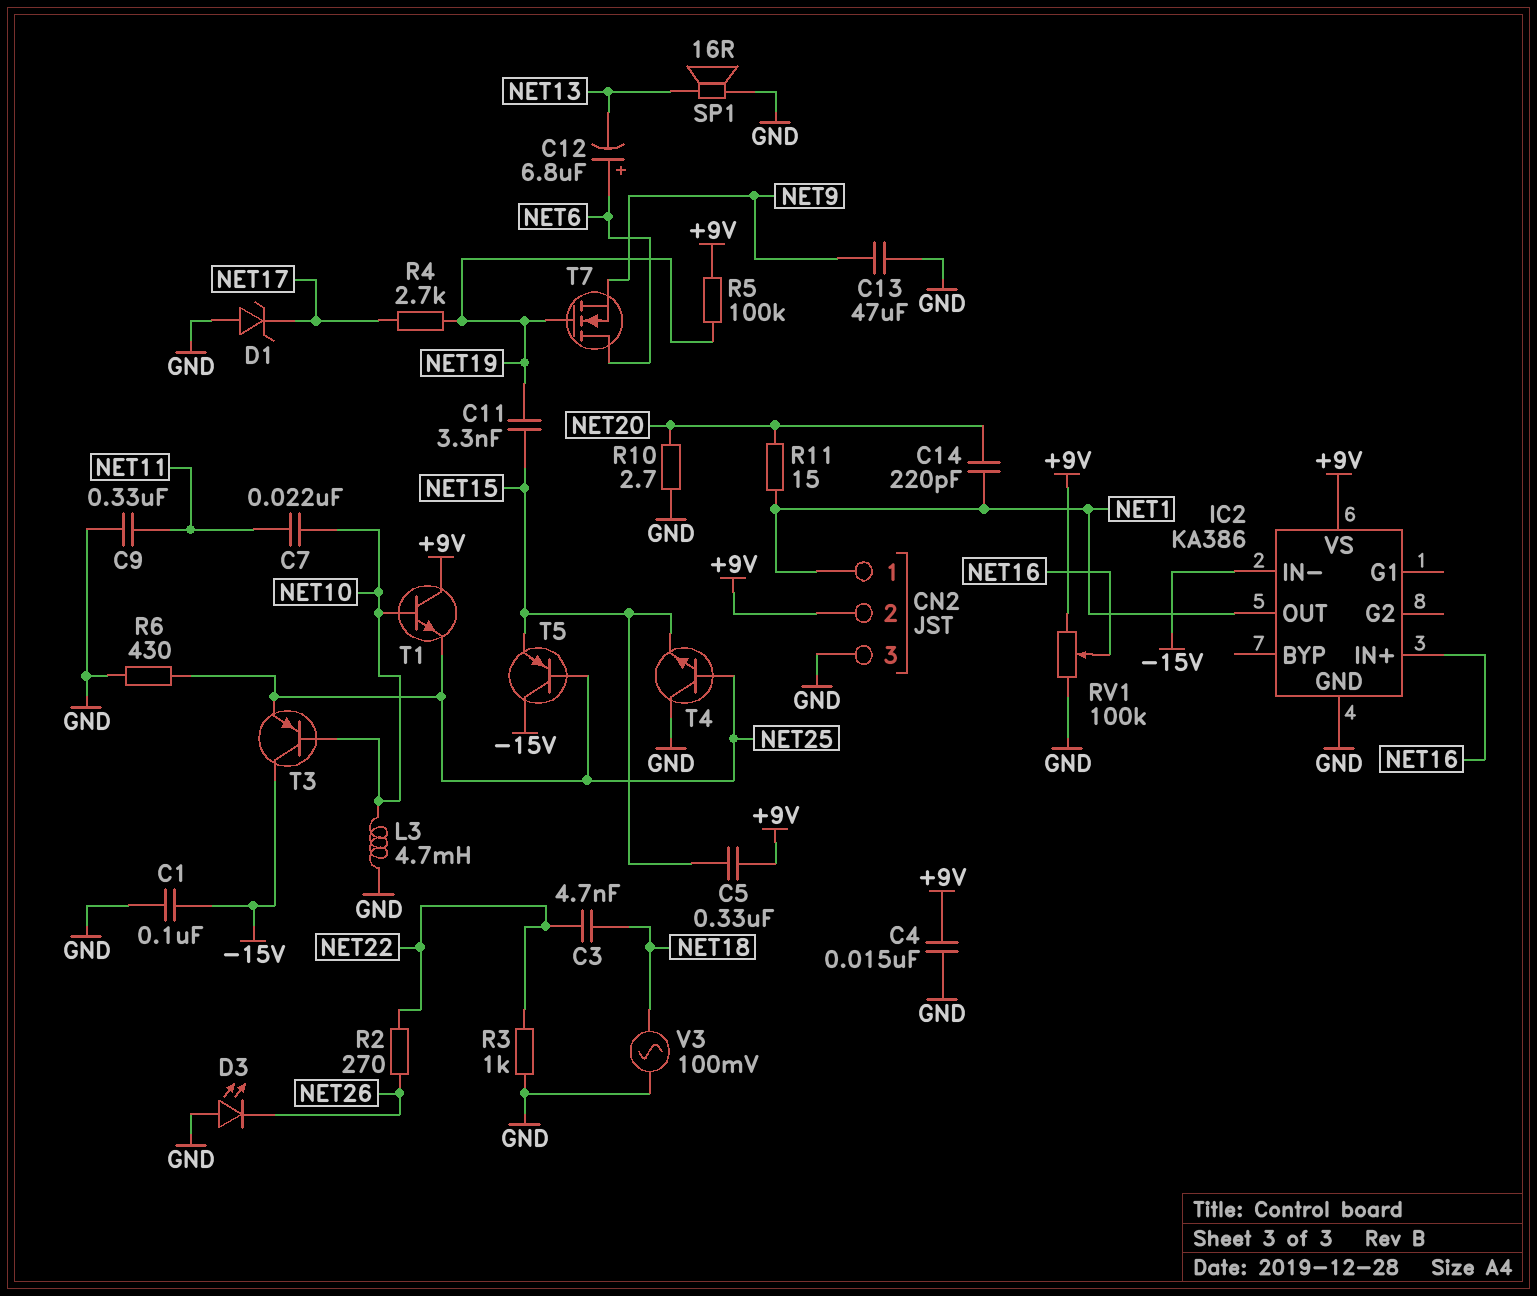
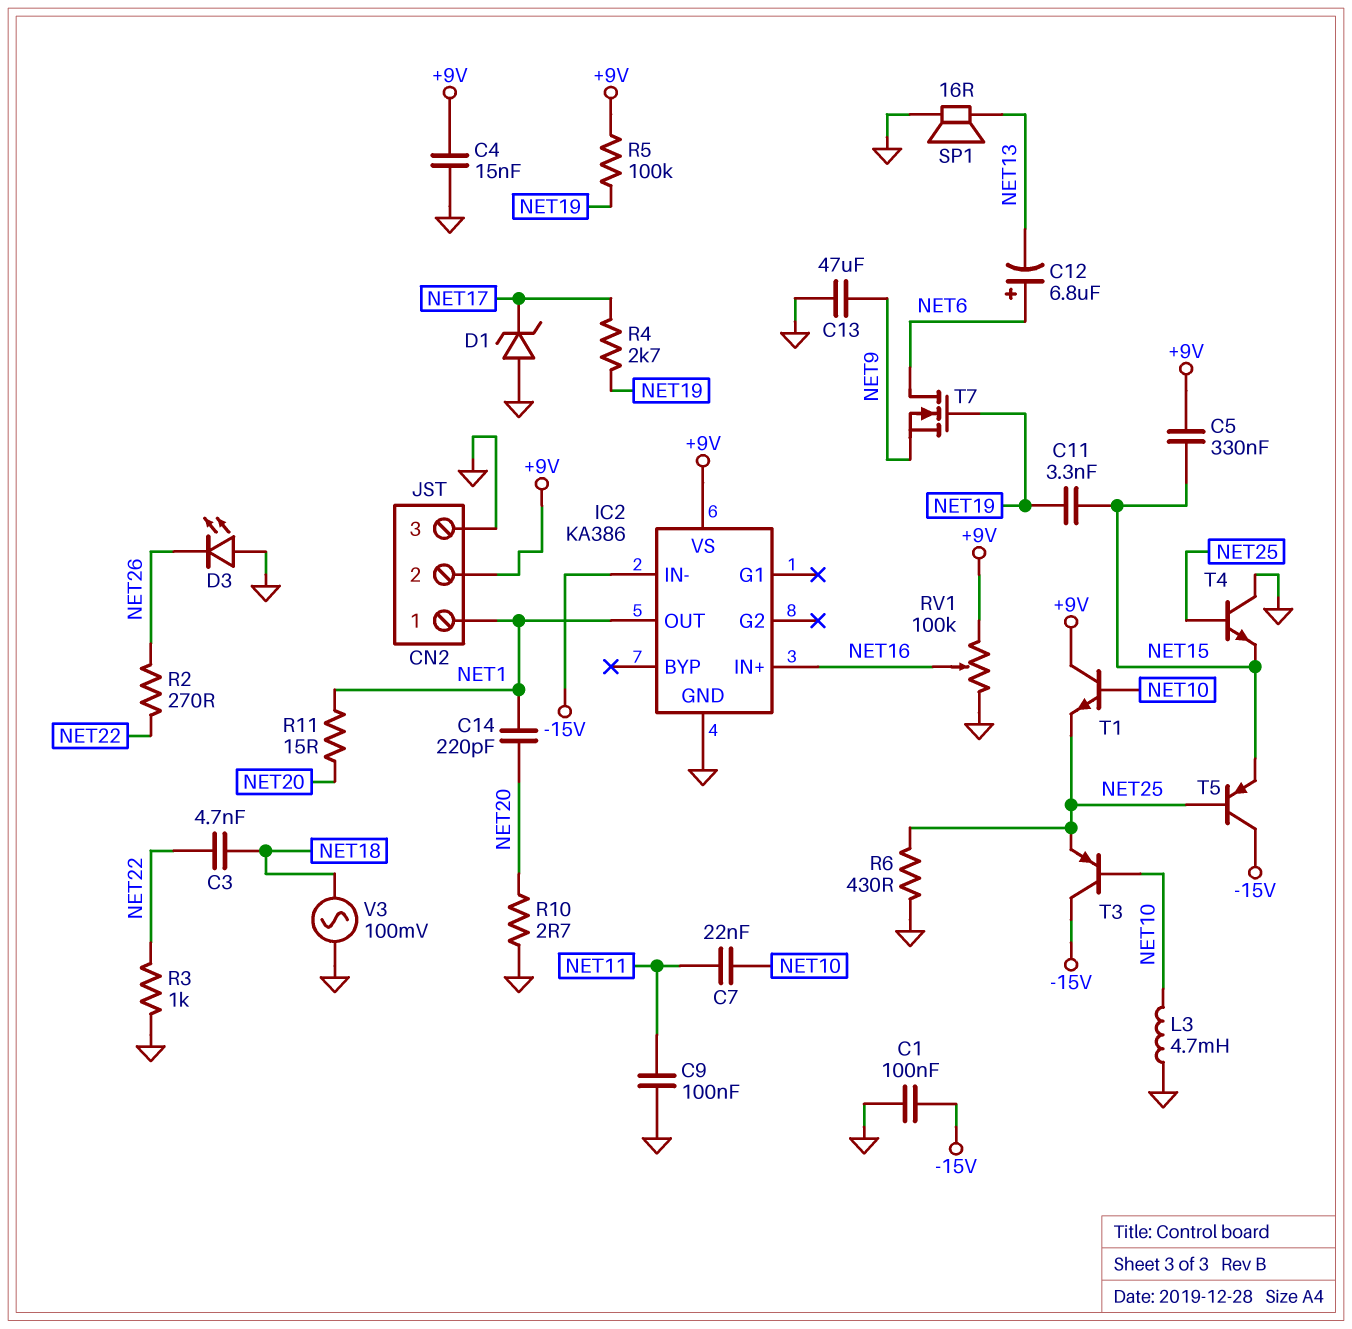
C9: 330nF (GND, NET11) -> 100nF (GND, NET11)

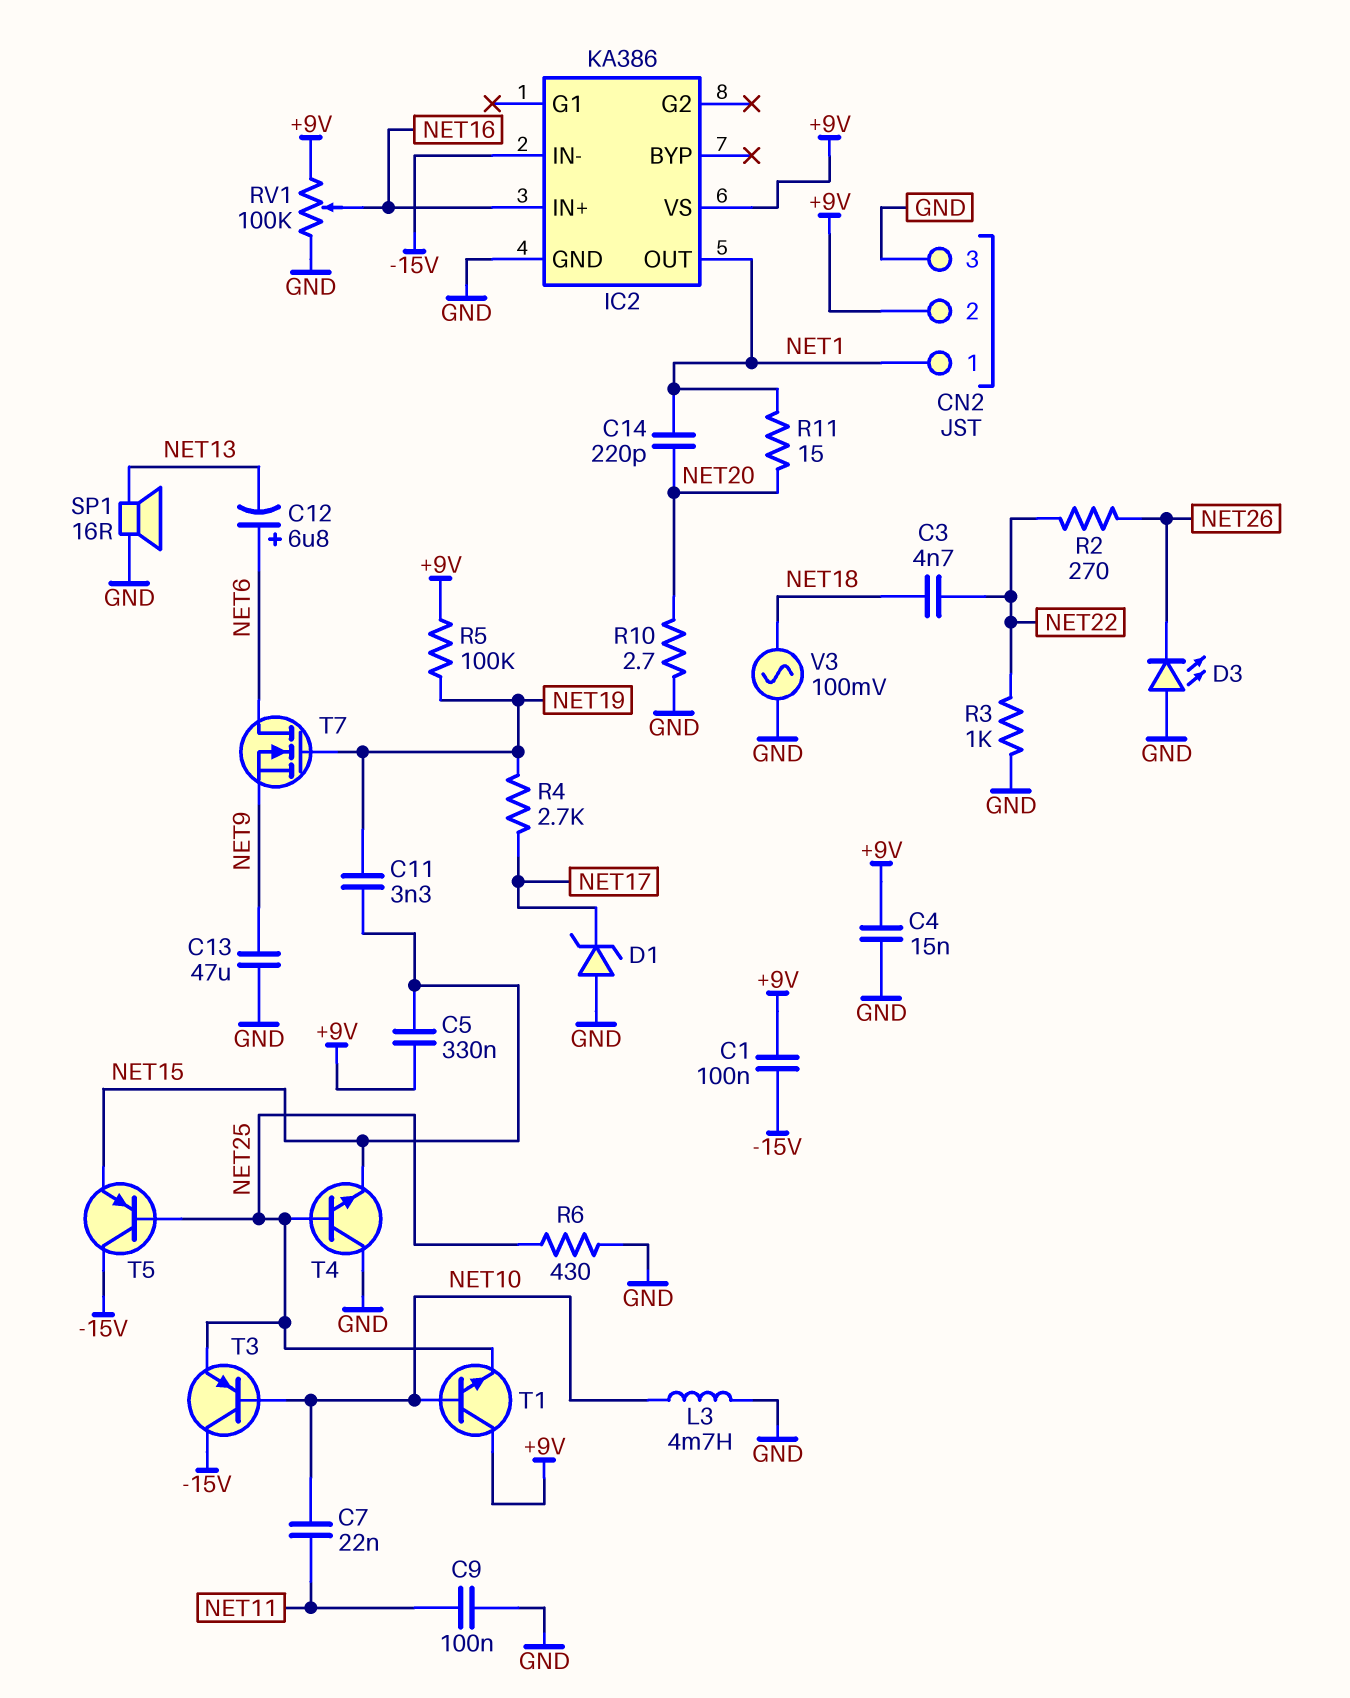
C1: 100nF (-15V, GND) -> 100nF (+9V, -15V)

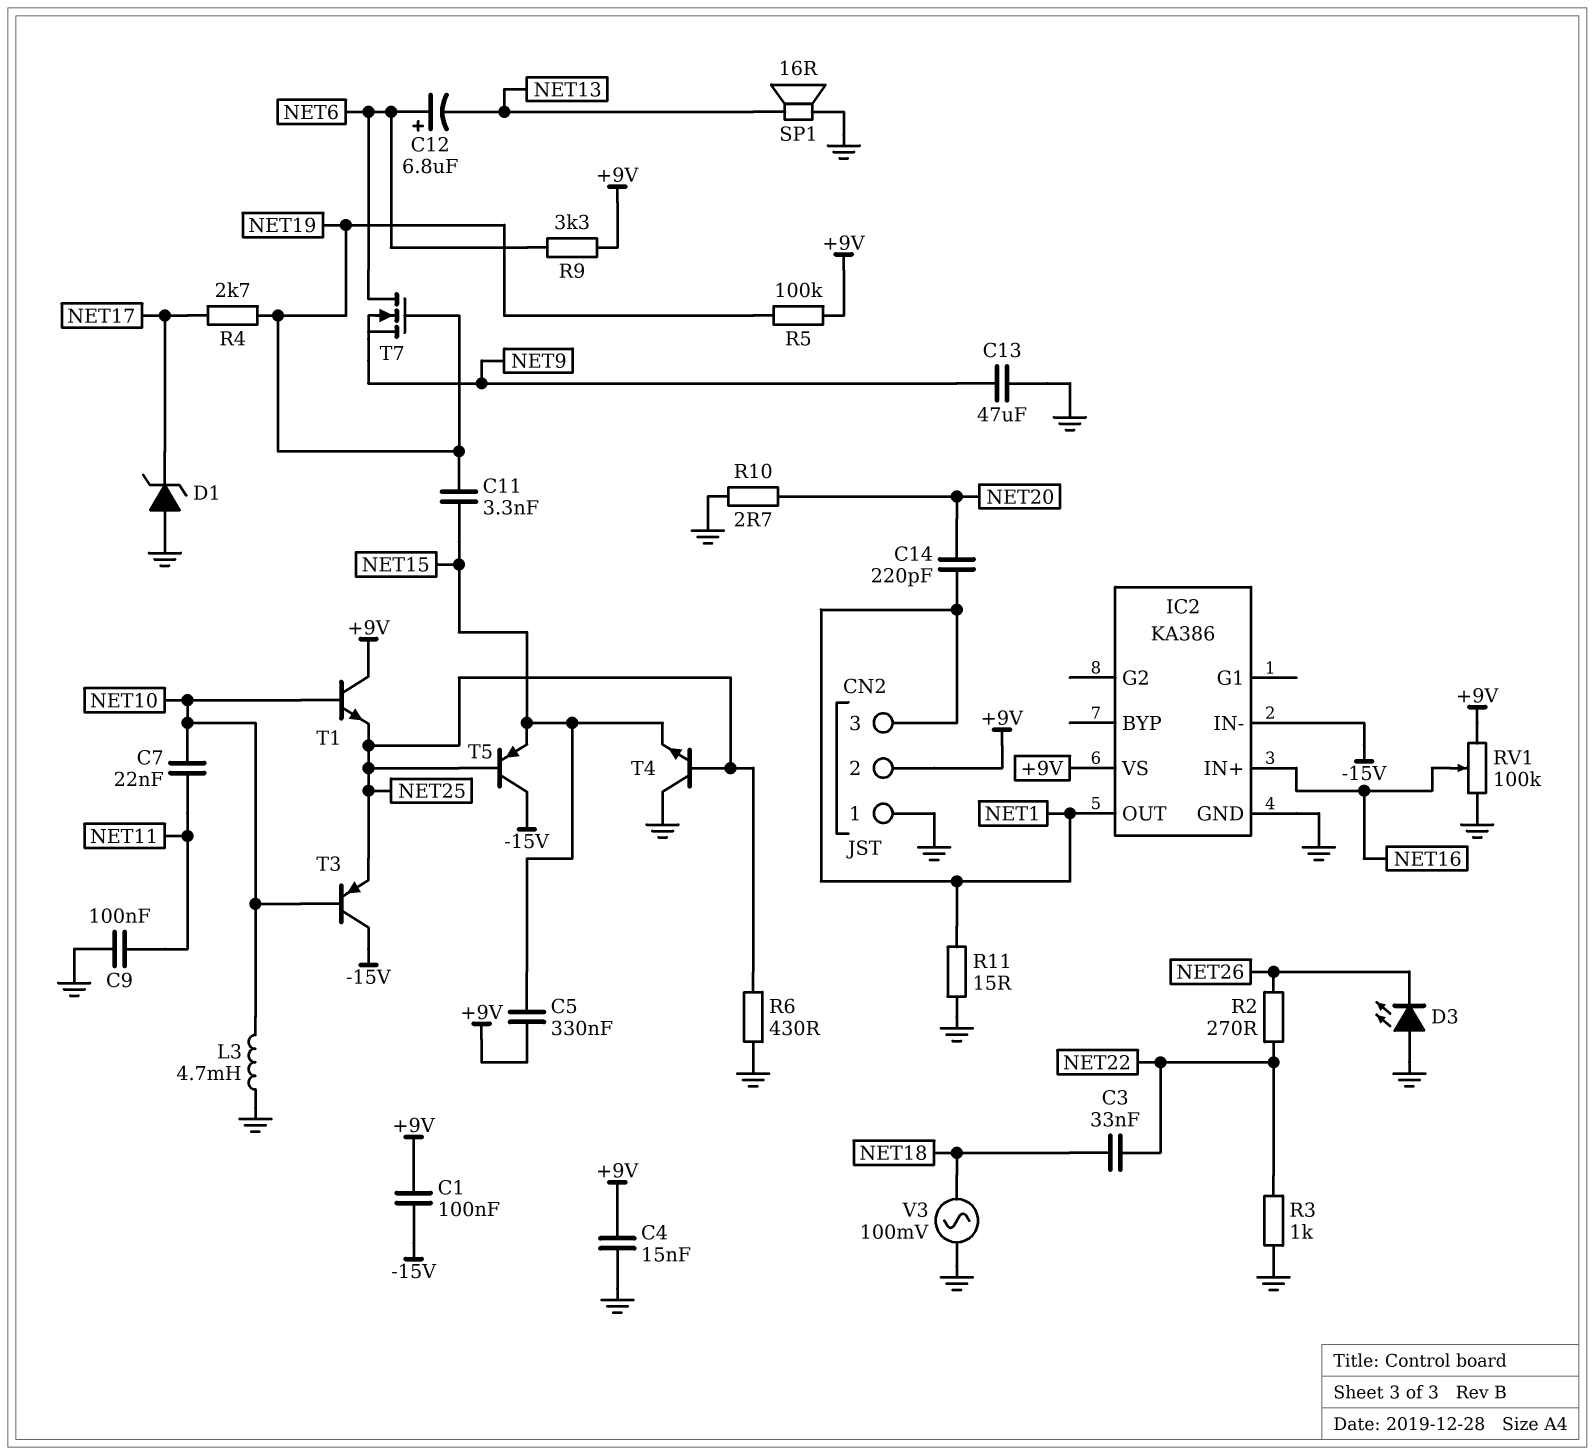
C3: 4.7nF (NET18, NET22) -> 33nF (NET18, NET22)
CN2 pin 1: NET1 -> GND
CN2 pin 3: GND -> NET1
R9: none -> 3.3k (+9V, NET6)
R11: 15 (NET1, NET20) -> 15 (GND, NET1)

